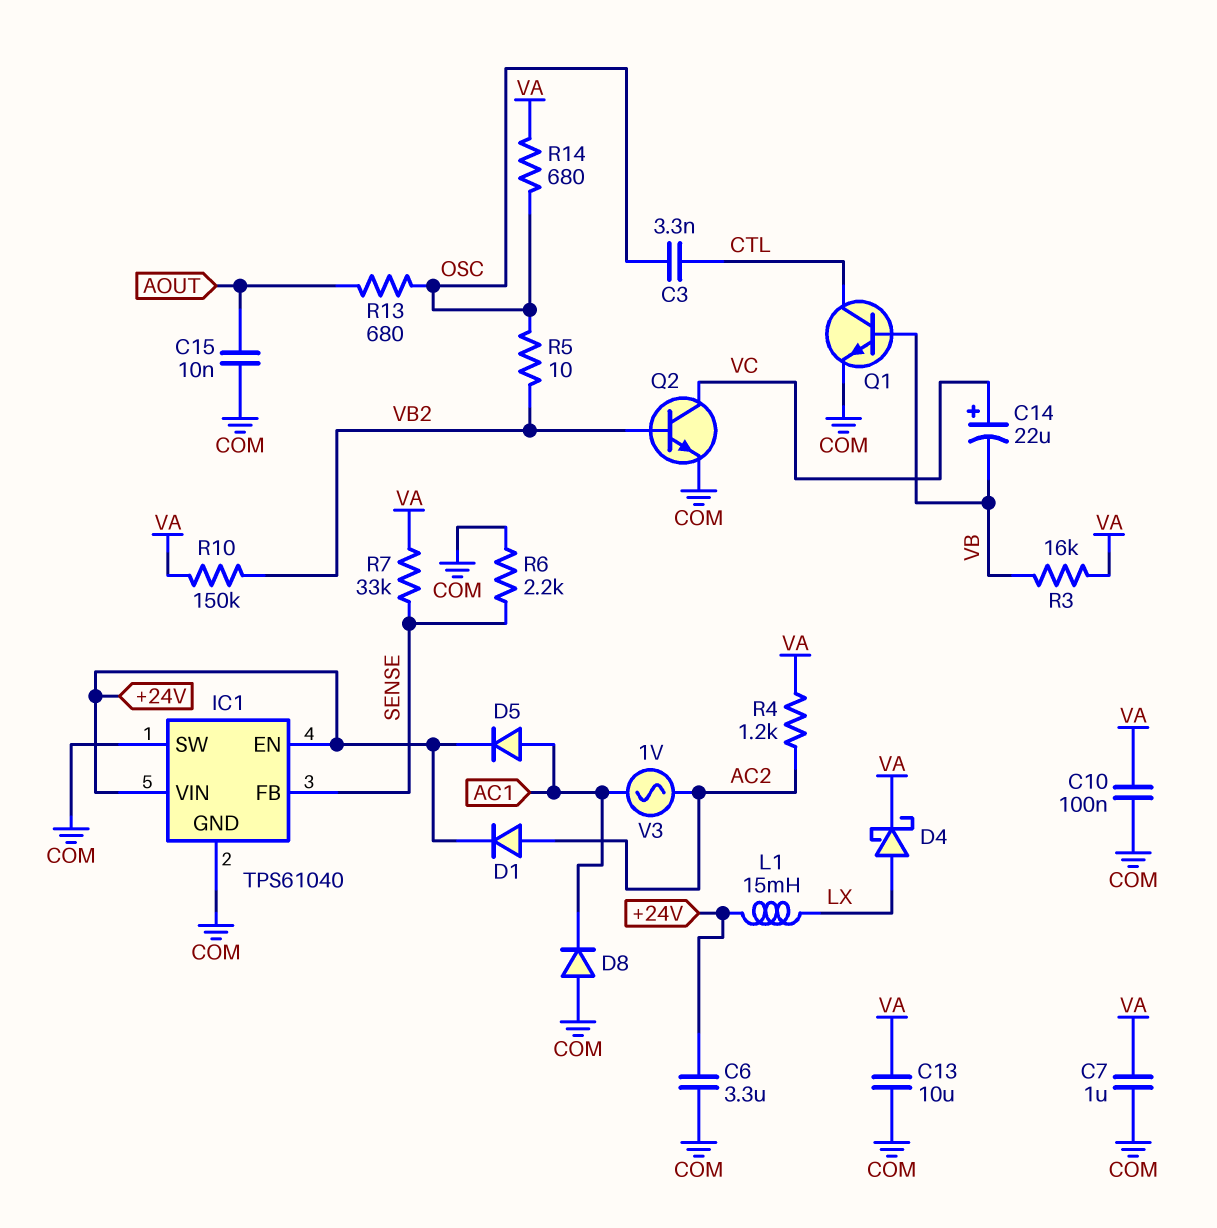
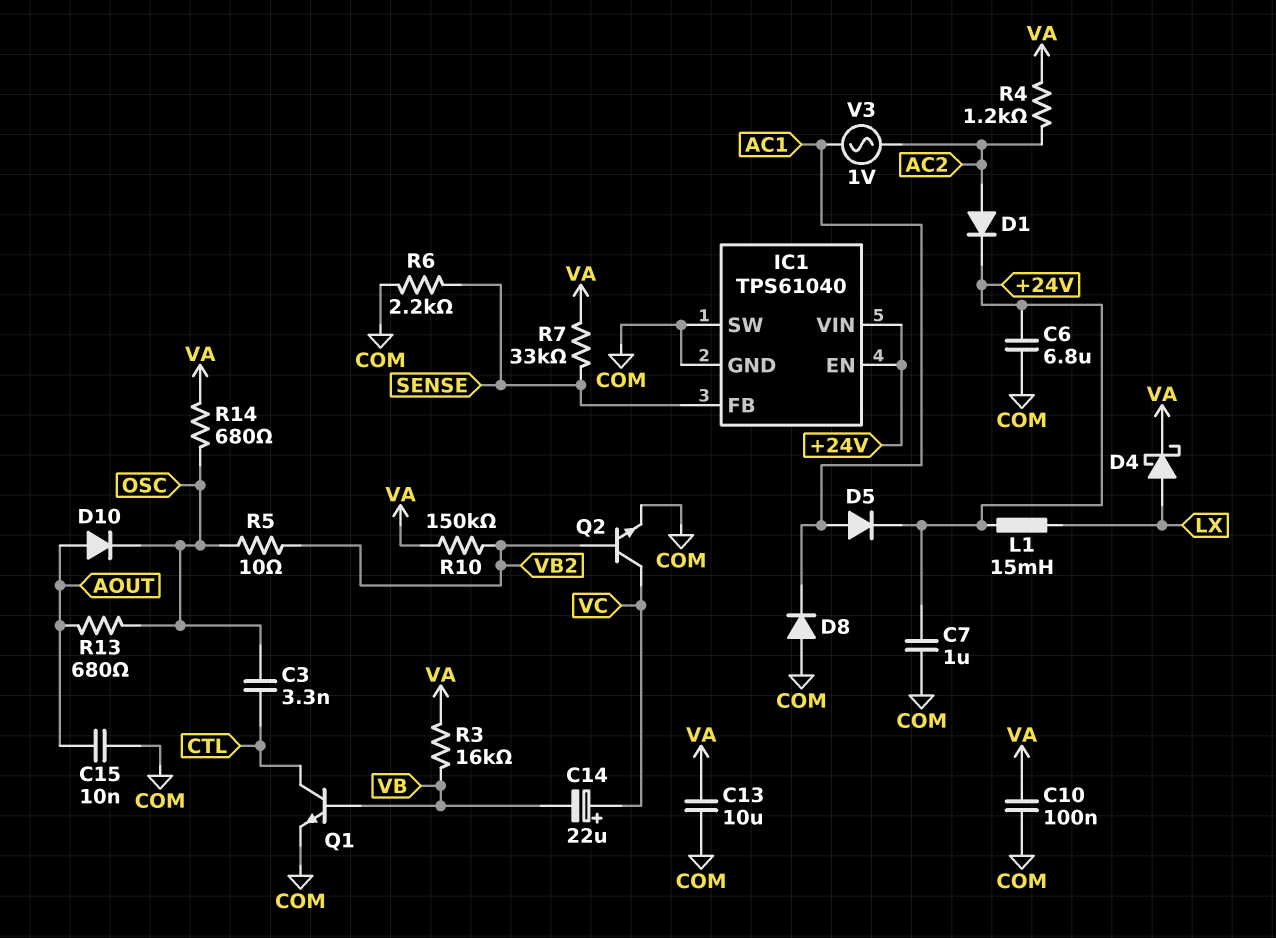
C6: 3.3uF (+24V, COM) -> 6.8uF (+24V, COM)
C7: 1uF (COM, VA) -> 1uF (+24V, COM)
D10: none -> diode (A AOUT, K OSC)

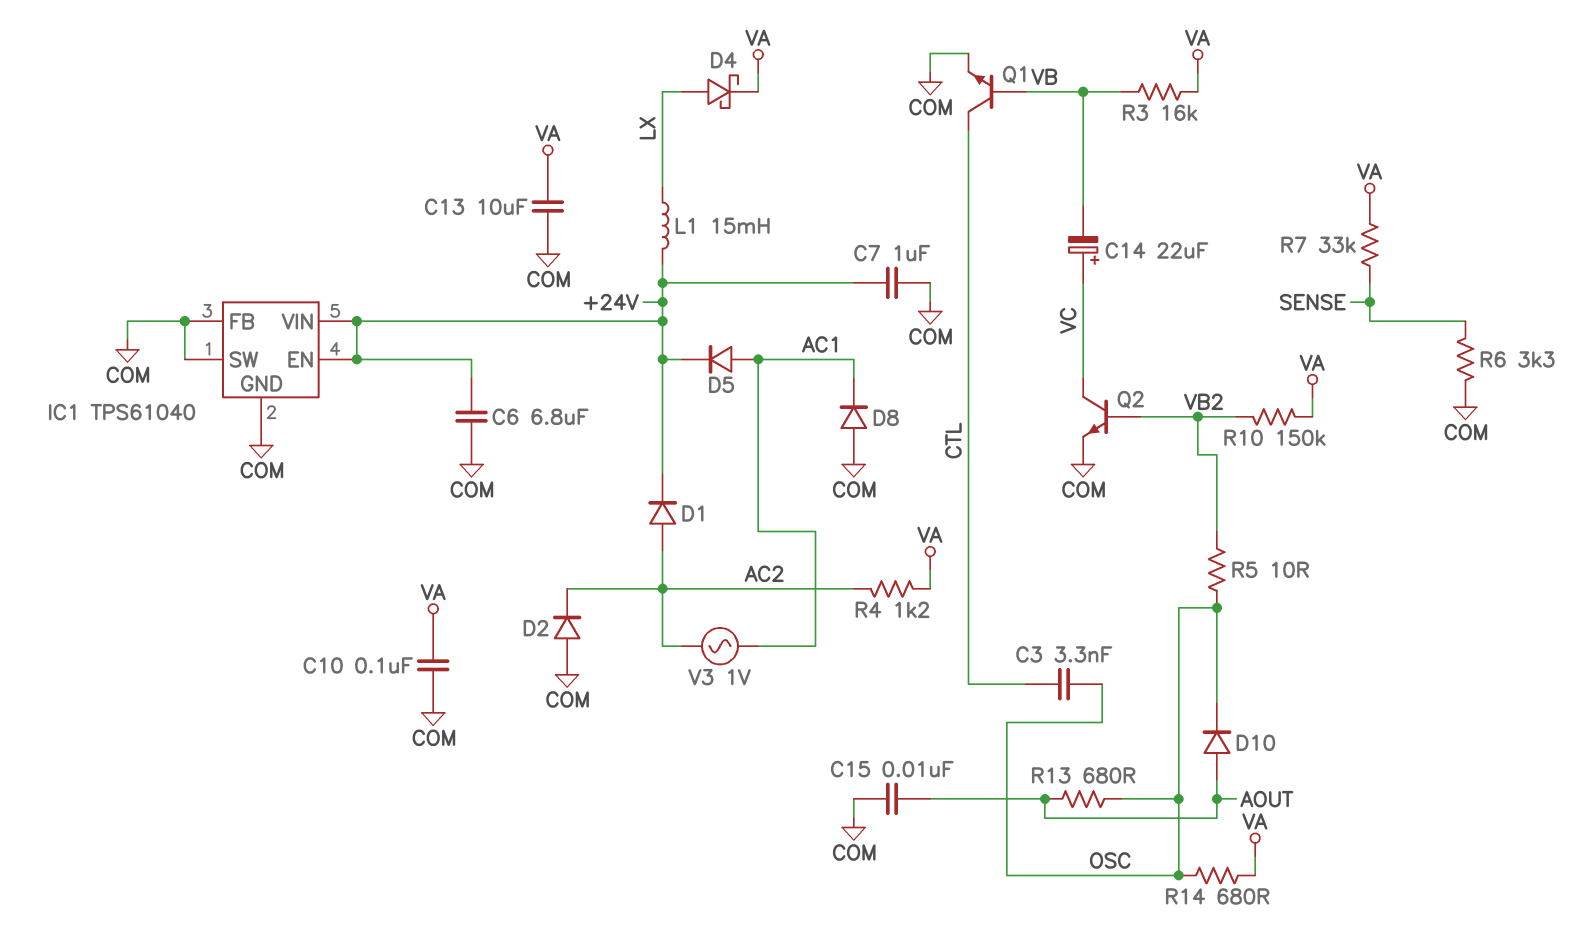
D2: none -> diode (A COM, K AC2)
IC1 pin FB: SENSE -> COM
R6: 2.2k (COM, SENSE) -> 3.3k (COM, SENSE)

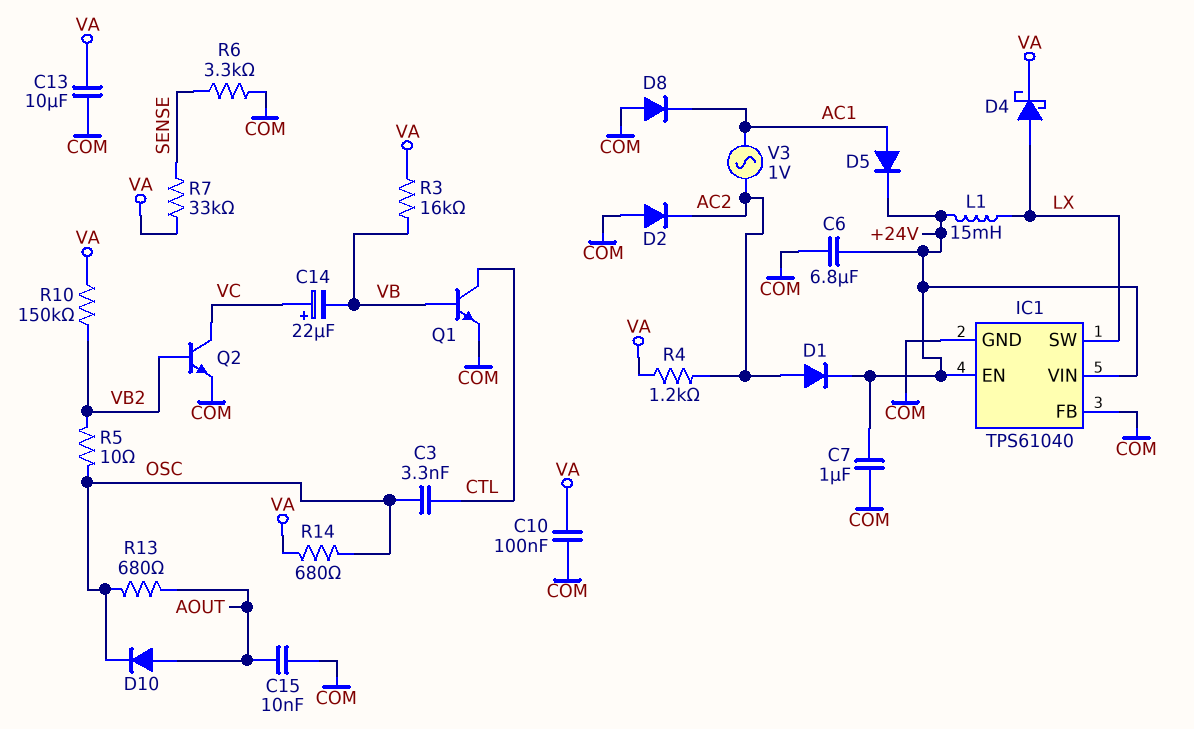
IC1 pin SW: COM -> LX

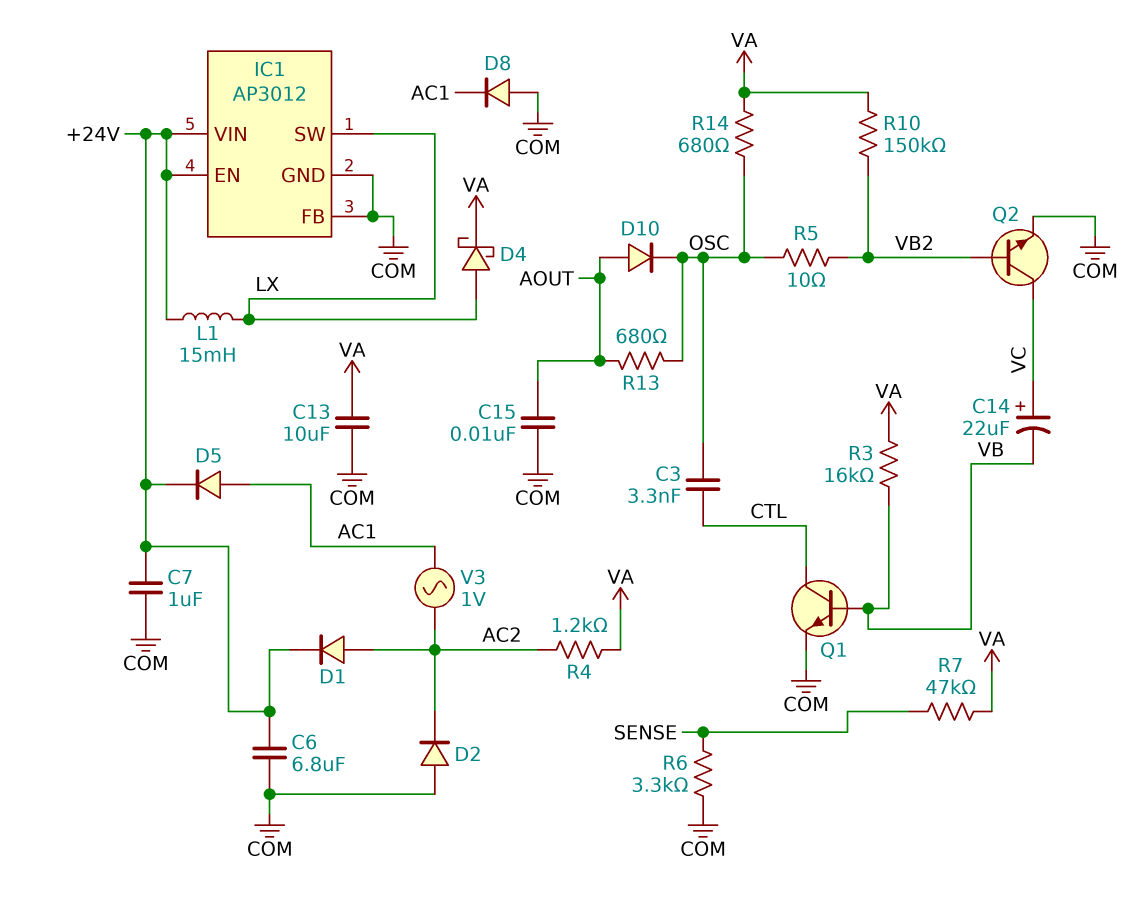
C10: 100nF (COM, VA) -> none
IC1: TPS61040 -> AP3012
R7: 33k (SENSE, VA) -> 47k (SENSE, VA)

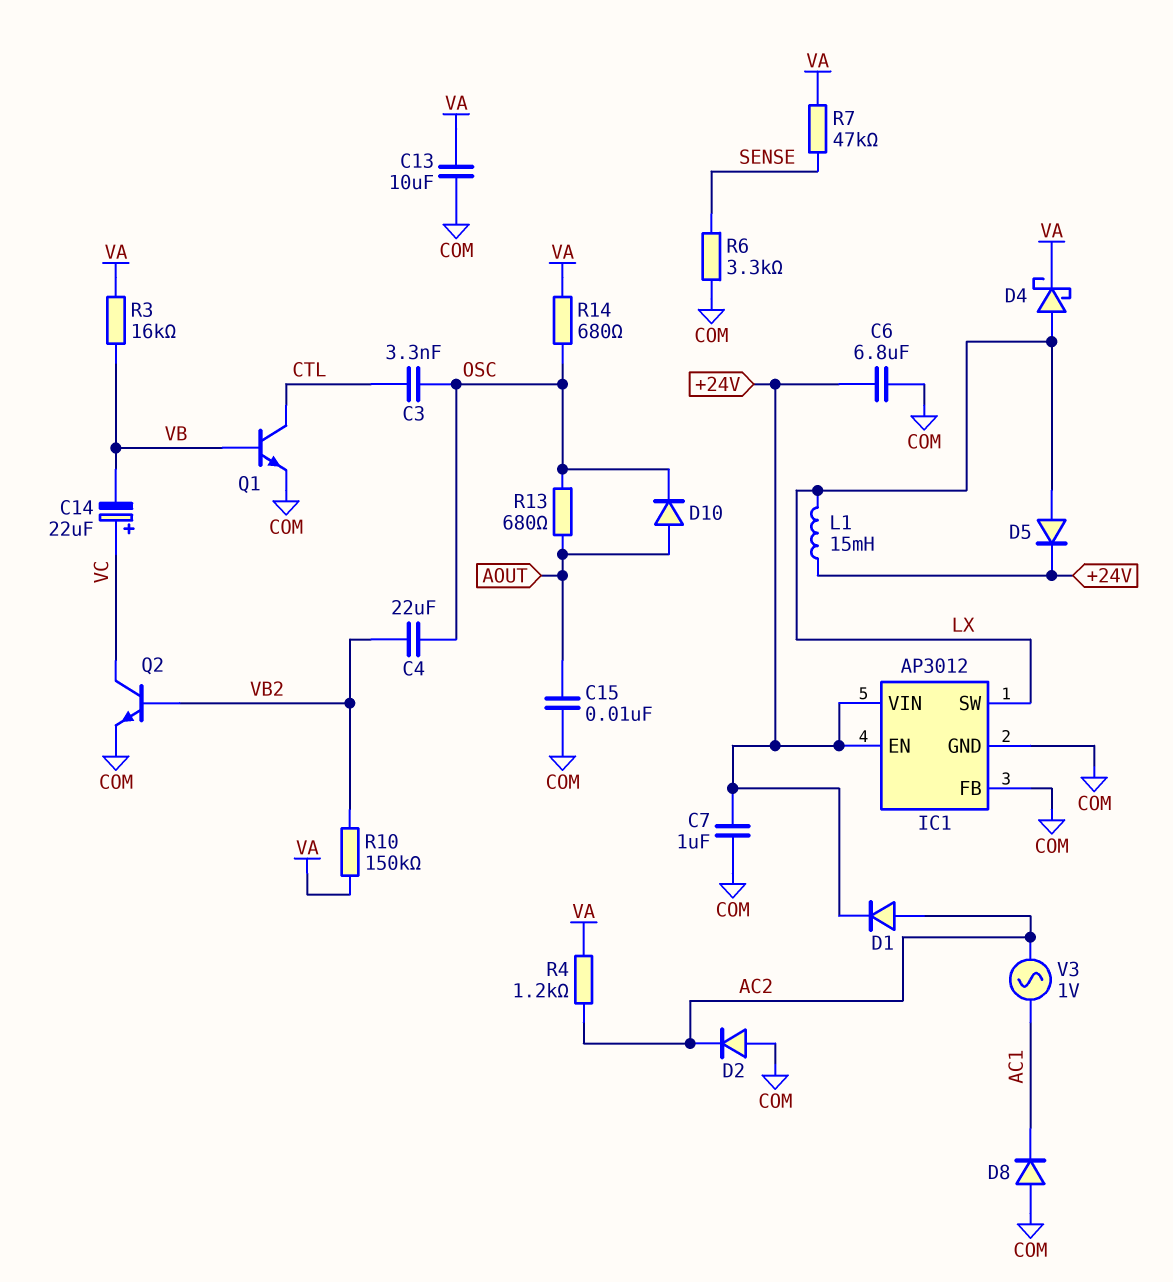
C4: none -> 22uF (OSC, VB2)
D5: diode (A AC1, K +24V) -> diode (A LX, K +24V)
R5: 10 (OSC, VB2) -> none

